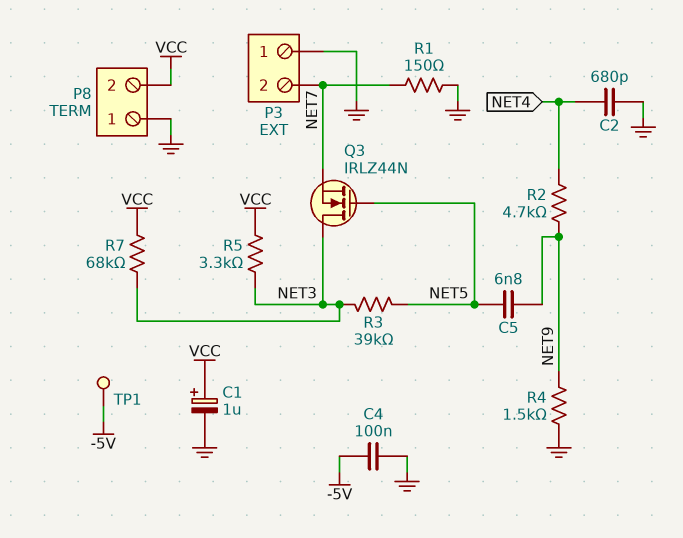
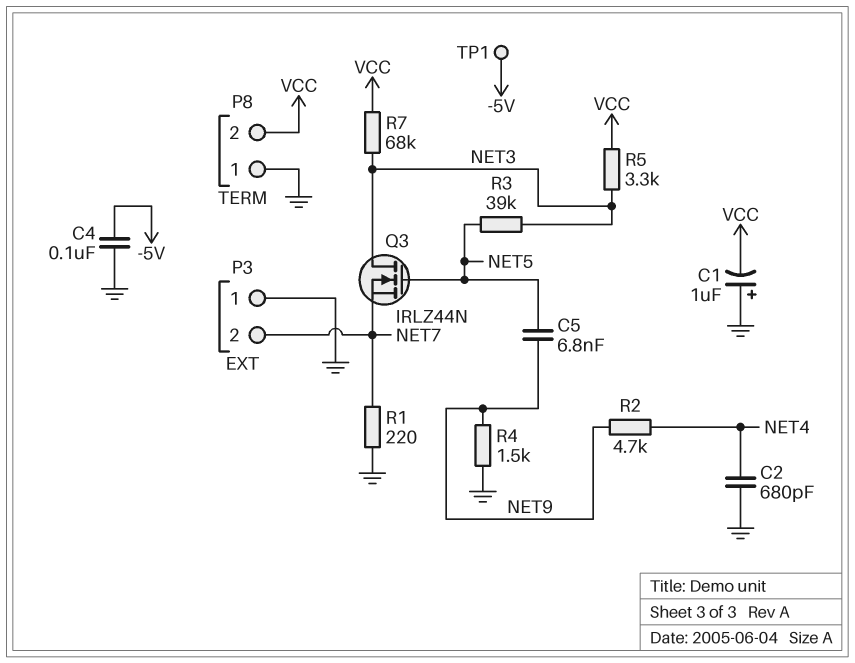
C1: 1uF (plus VCC, minus GND) -> 1uF (plus GND, minus VCC)
R1: 150 (GND, NET7) -> 220 (GND, NET7)

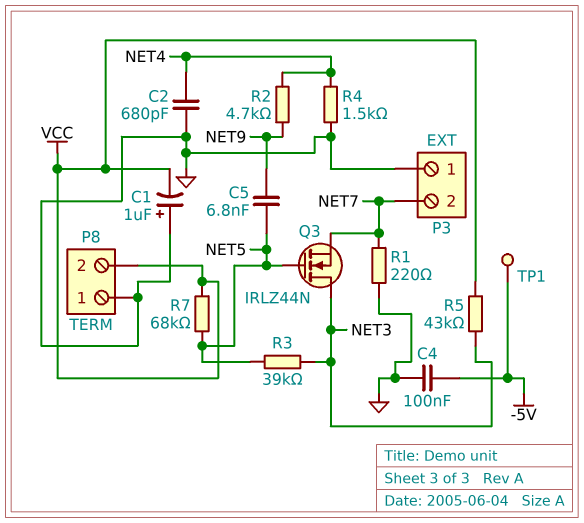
R4: 1.5k (GND, NET9) -> 1.5k (GND, NET4)
R5: 3.3k (NET3, VCC) -> 43k (NET3, VCC)
R7: 68k (NET3, VCC) -> 68k (NET5, VCC)

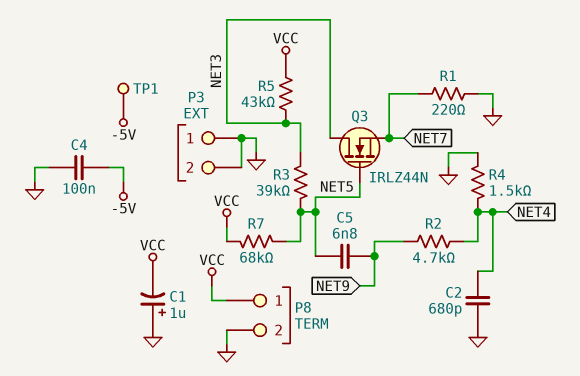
P3 pin 2: NET7 -> GND
P8 pin 1: GND -> VCC
P8 pin 2: VCC -> GND

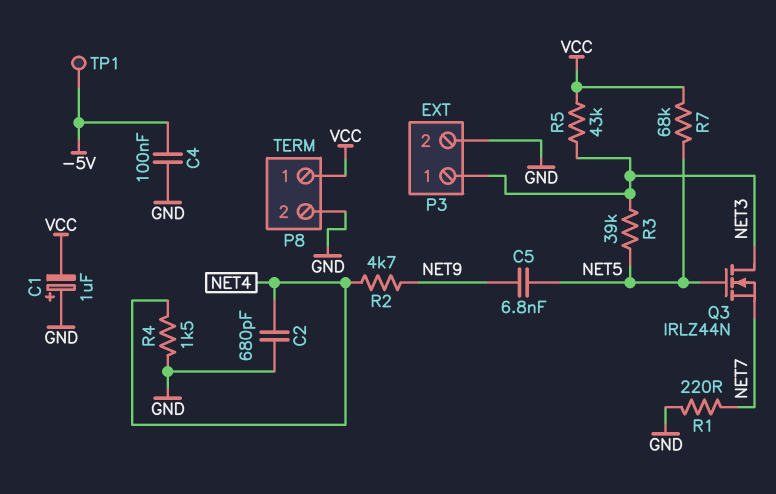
P3 pin 1: GND -> NET3

